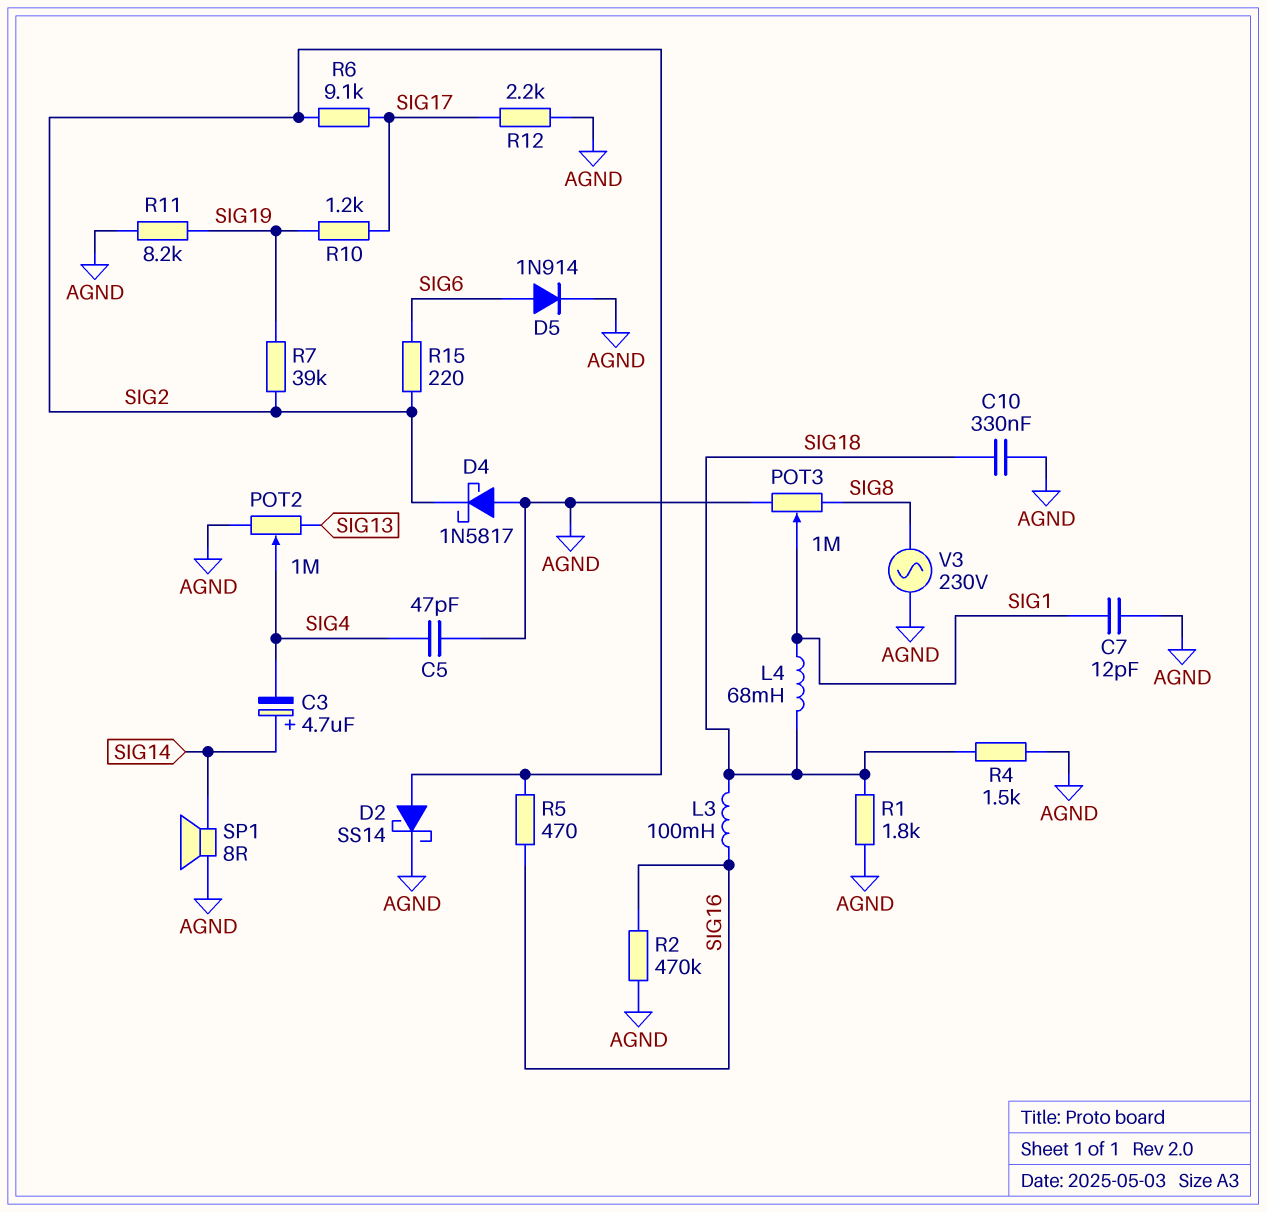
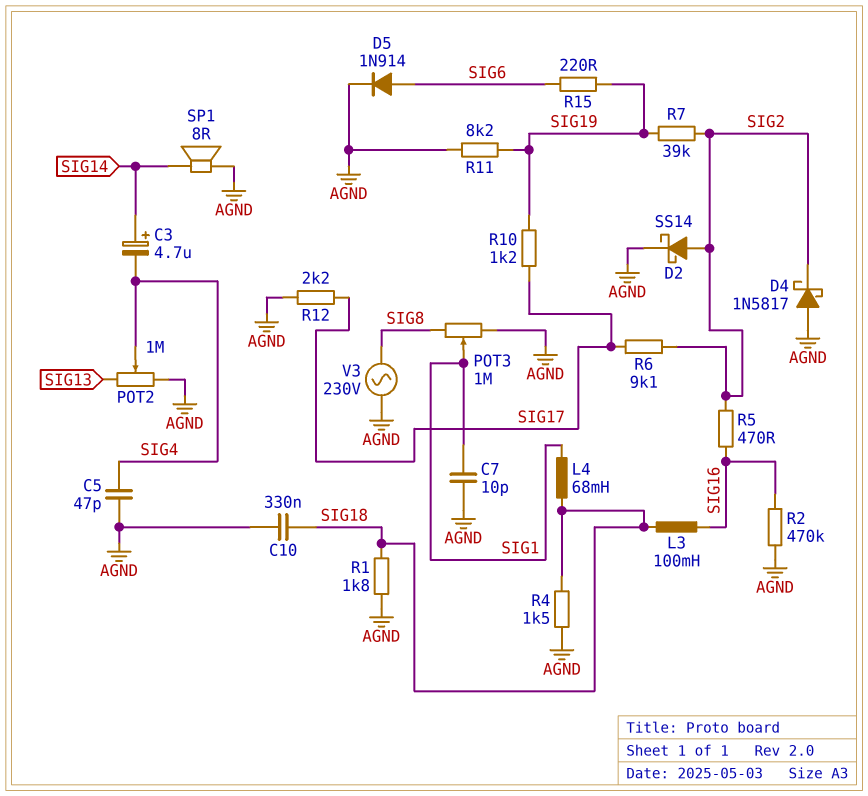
C7: 12pF (AGND, SIG1) -> 10pF (AGND, SIG1)
R15: 220 (SIG2, SIG6) -> 220 (SIG6, SIG19)

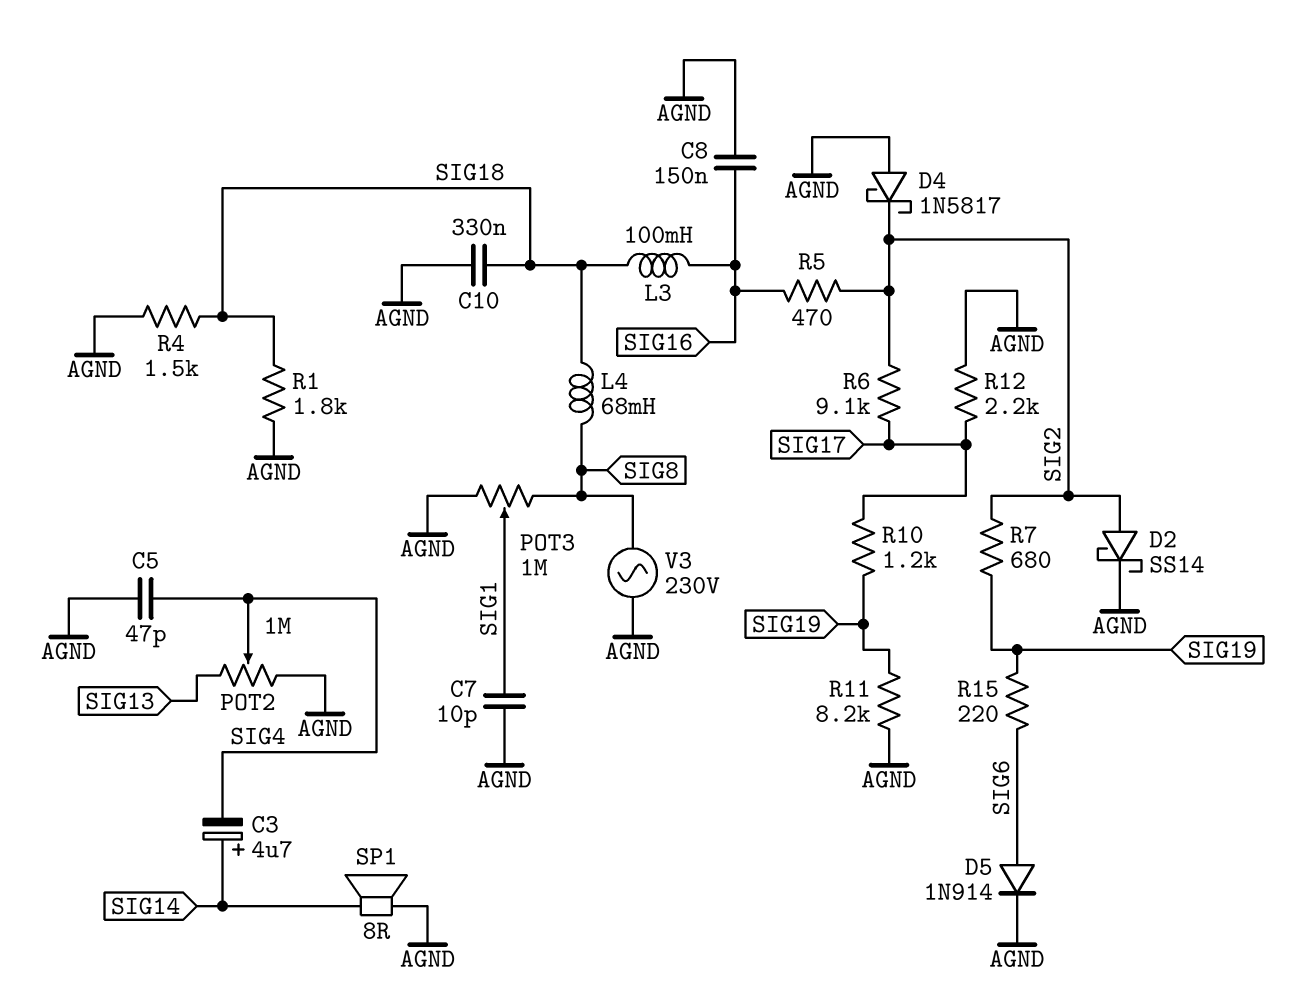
C8: none -> 150nF (AGND, SIG16)
L4: 68mH (SIG1, SIG18) -> 68mH (SIG8, SIG18)
R2: 470k (AGND, SIG16) -> none
R7: 39k (SIG2, SIG19) -> 680 (SIG2, SIG19)

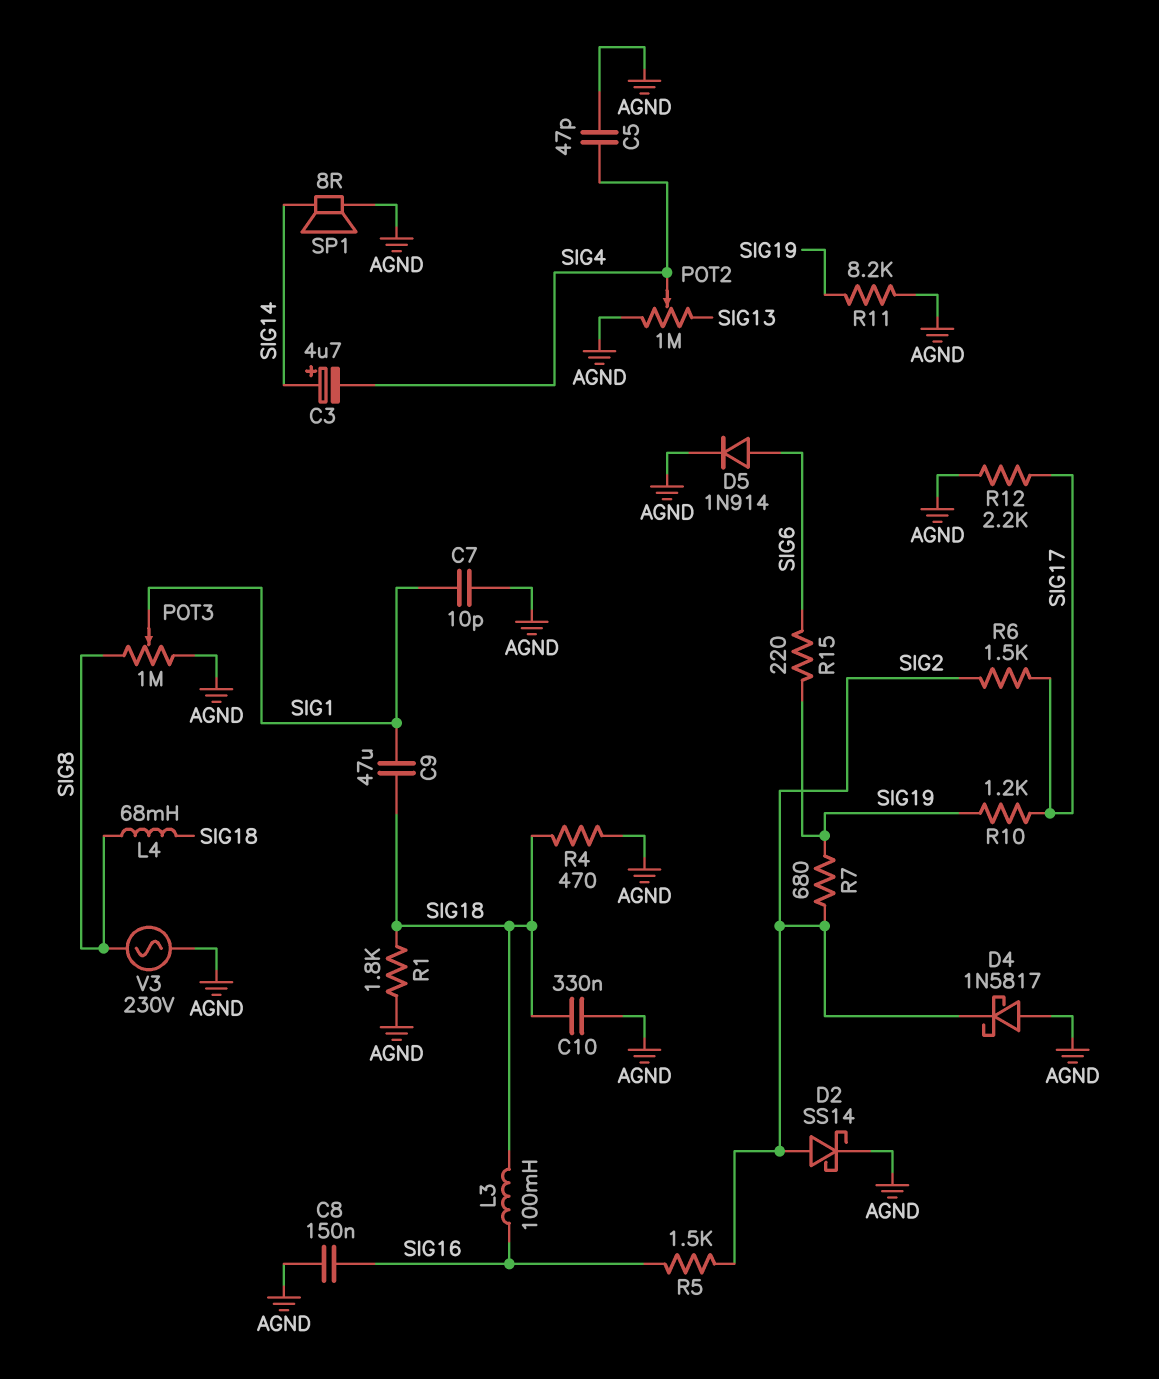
C9: none -> 47uF (SIG1, SIG18)
R4: 1.5k (AGND, SIG18) -> 470 (AGND, SIG18)
R5: 470 (SIG2, SIG16) -> 1.5k (SIG2, SIG16)
R6: 9.1k (SIG2, SIG17) -> 1.5k (SIG2, SIG17)

